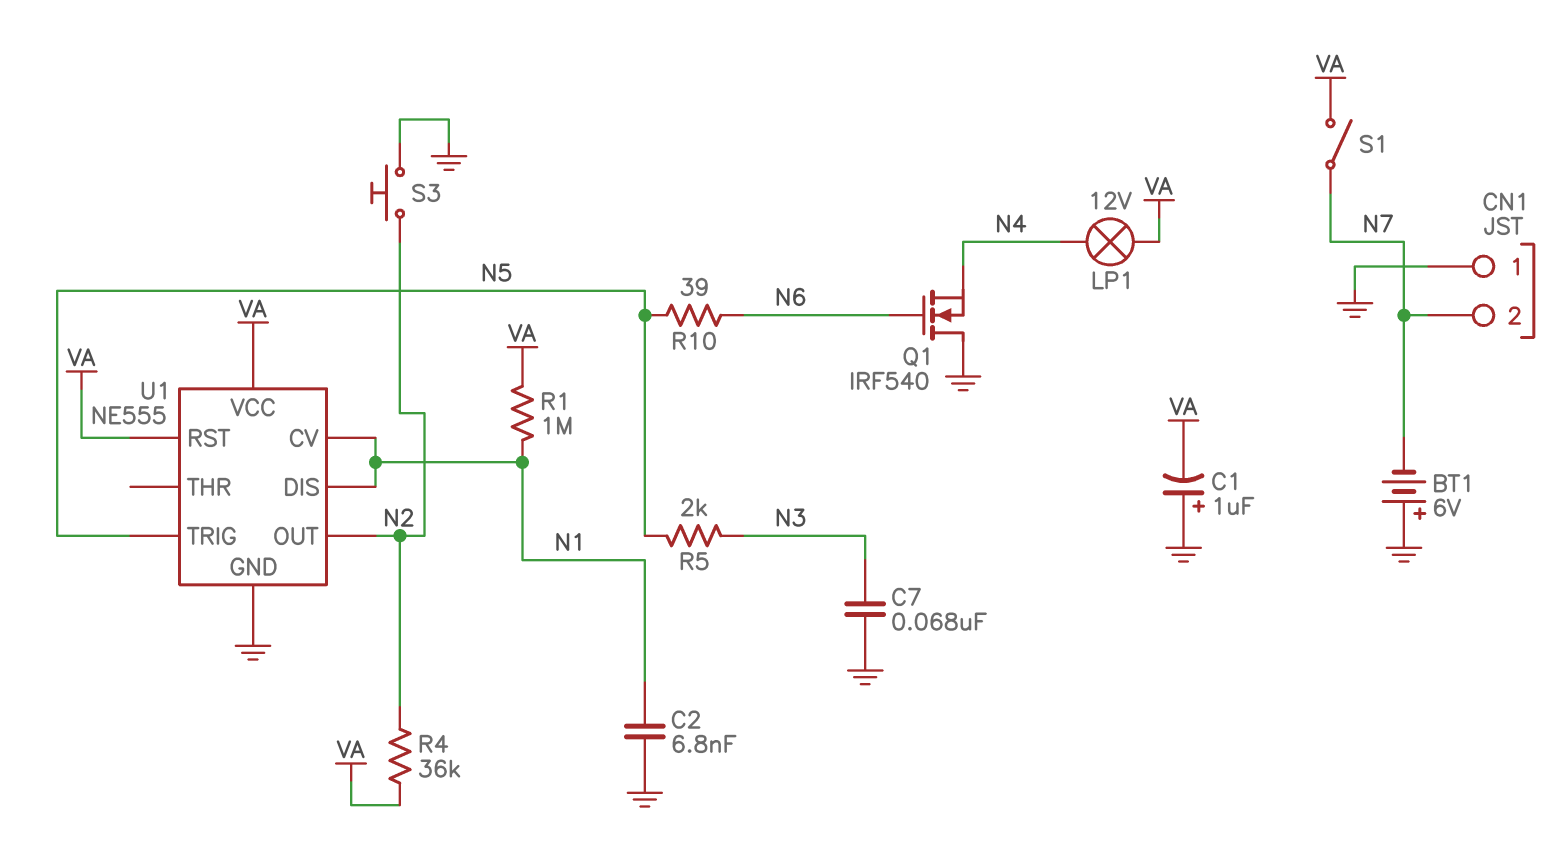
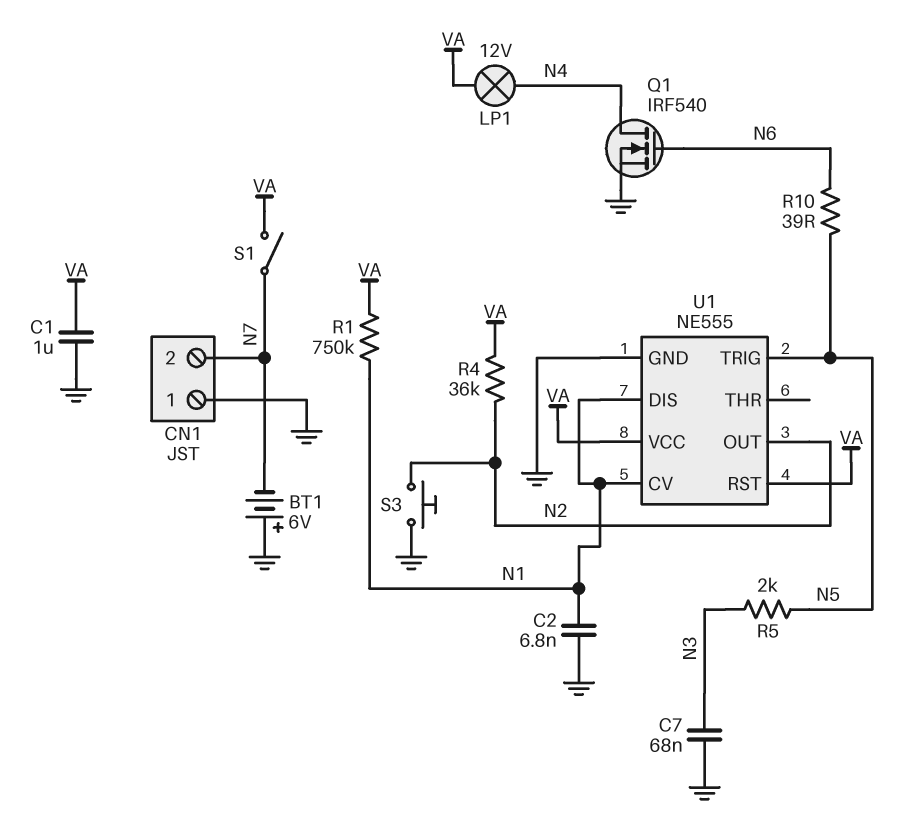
C1: 1uF (plus GND, minus VA) -> 1uF (GND, VA)
Q1: NMOS IRF540 (G N6, D GND, S N4) -> NMOS IRF540 (G N6, D N4, S GND)
R1: 1M (N1, VA) -> 750k (N1, VA)

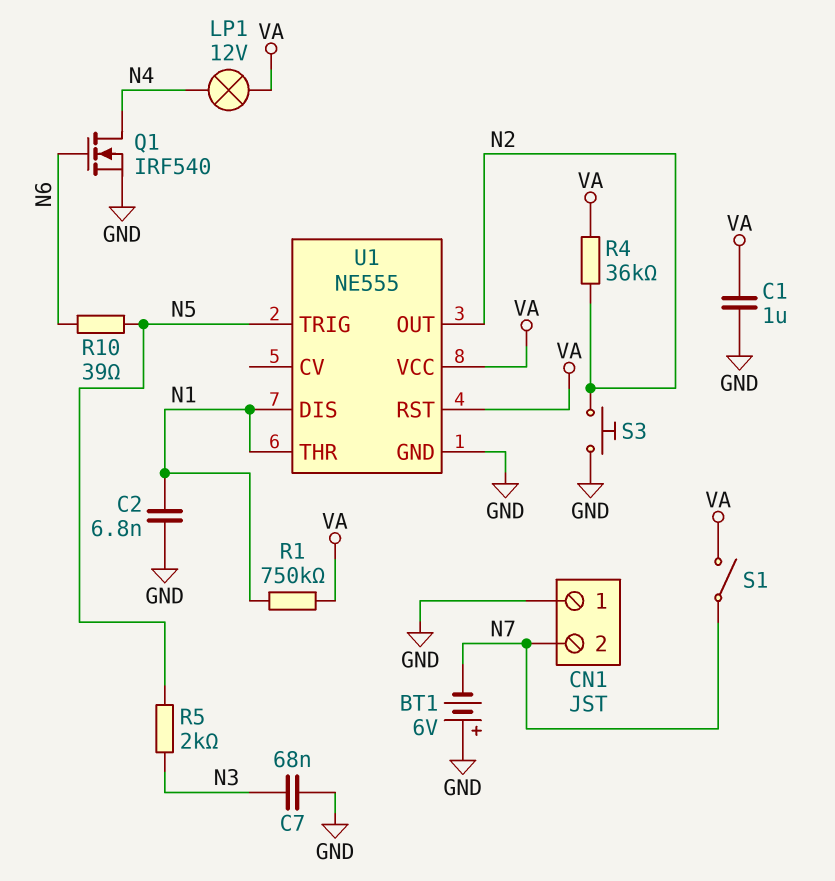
U1 pin CV: N1 -> none
U1 pin THR: none -> N1

